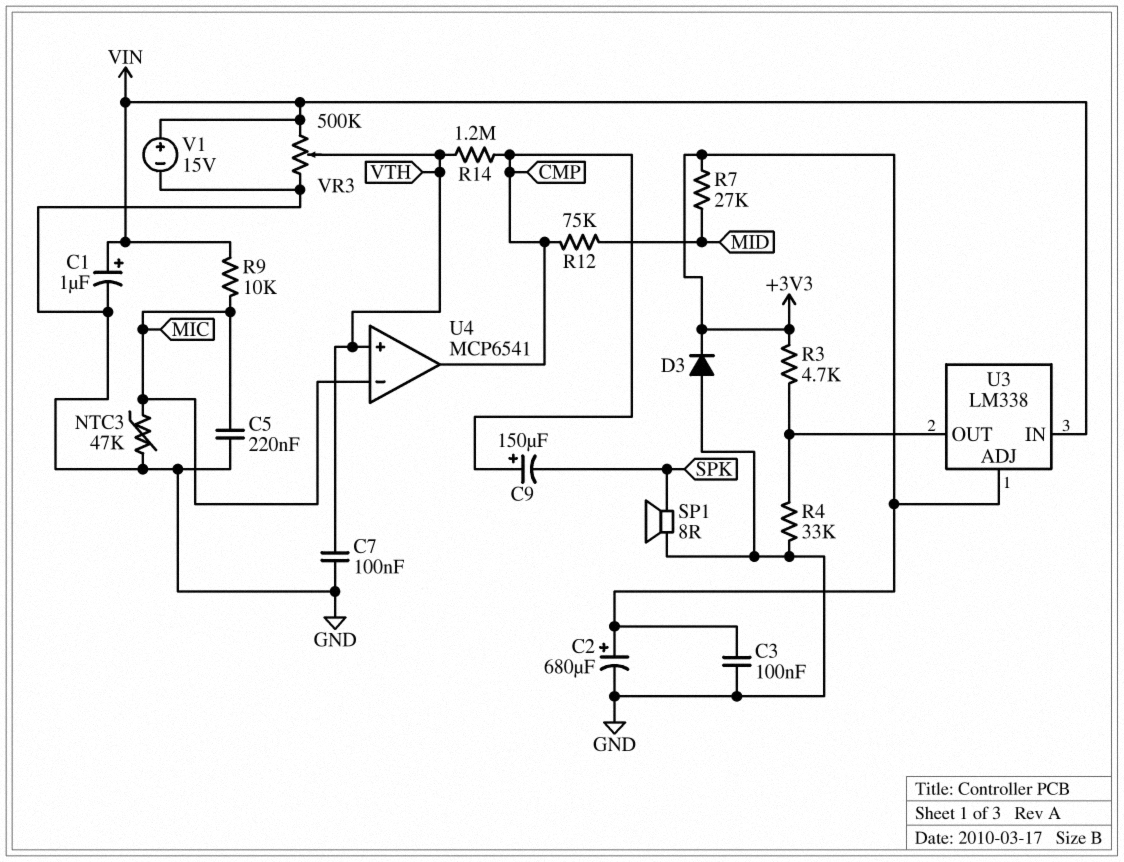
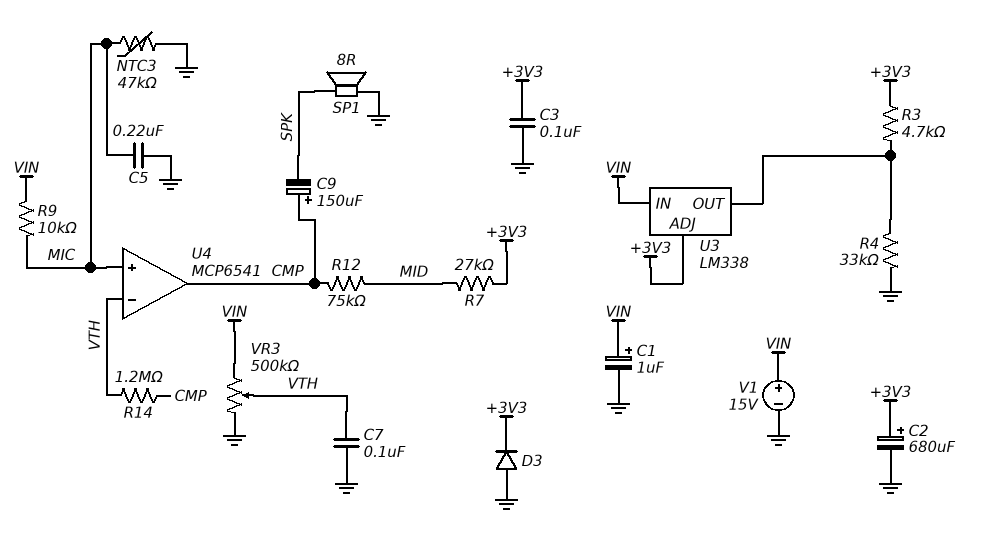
U4 pin in+: VTH -> MIC
U4 pin in-: MIC -> VTH

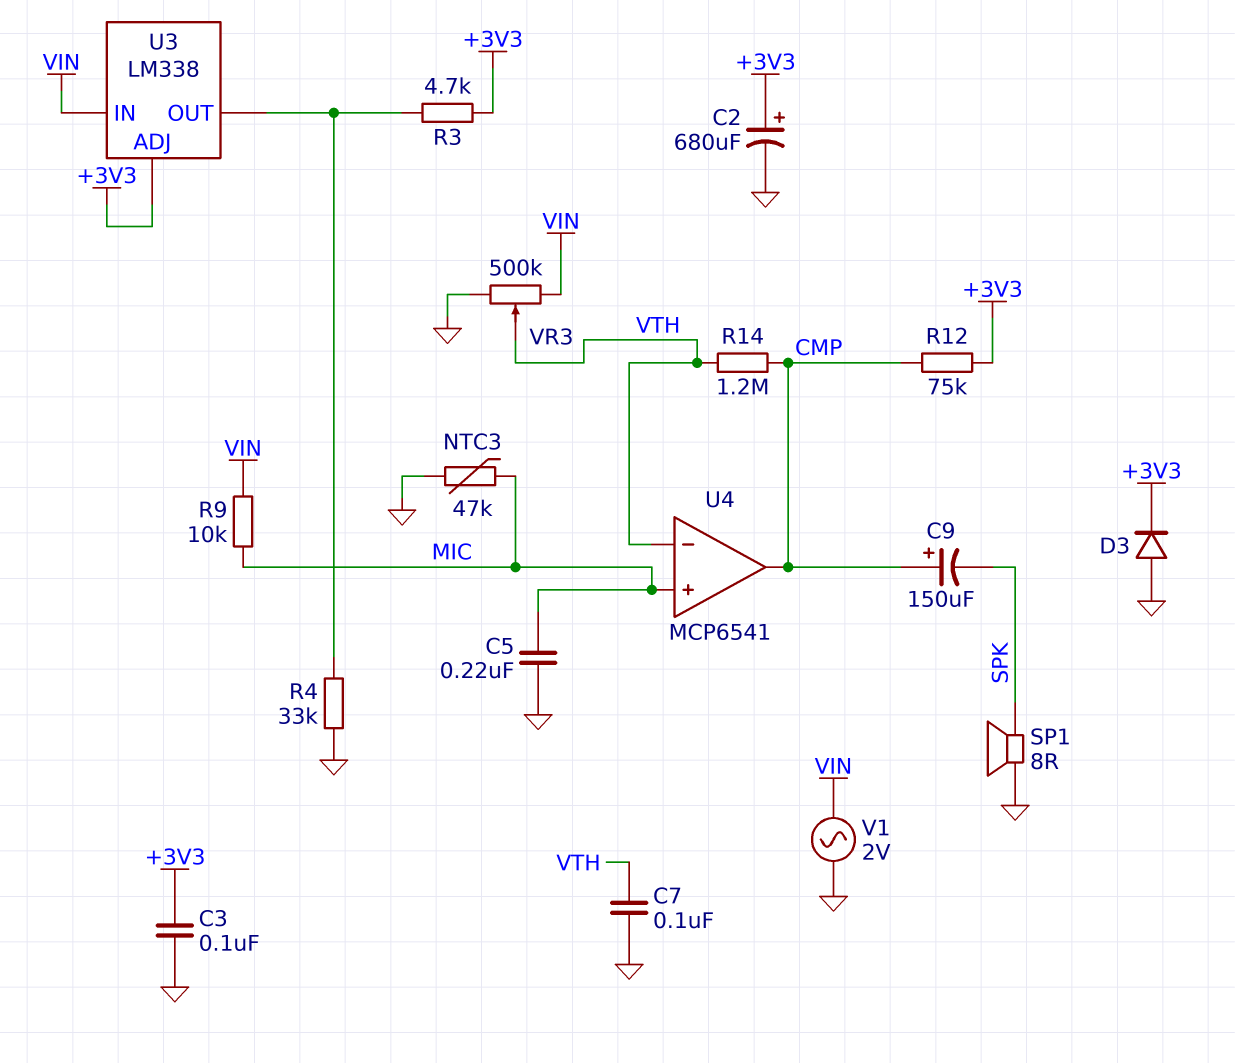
C1: 1uF (plus VIN, minus GND) -> none
R7: 27k (+3V3, MID) -> none
R12: 75k (CMP, MID) -> 75k (+3V3, CMP)
V1: 15V (plus VIN, minus GND) -> AC 2V (GND, VIN)

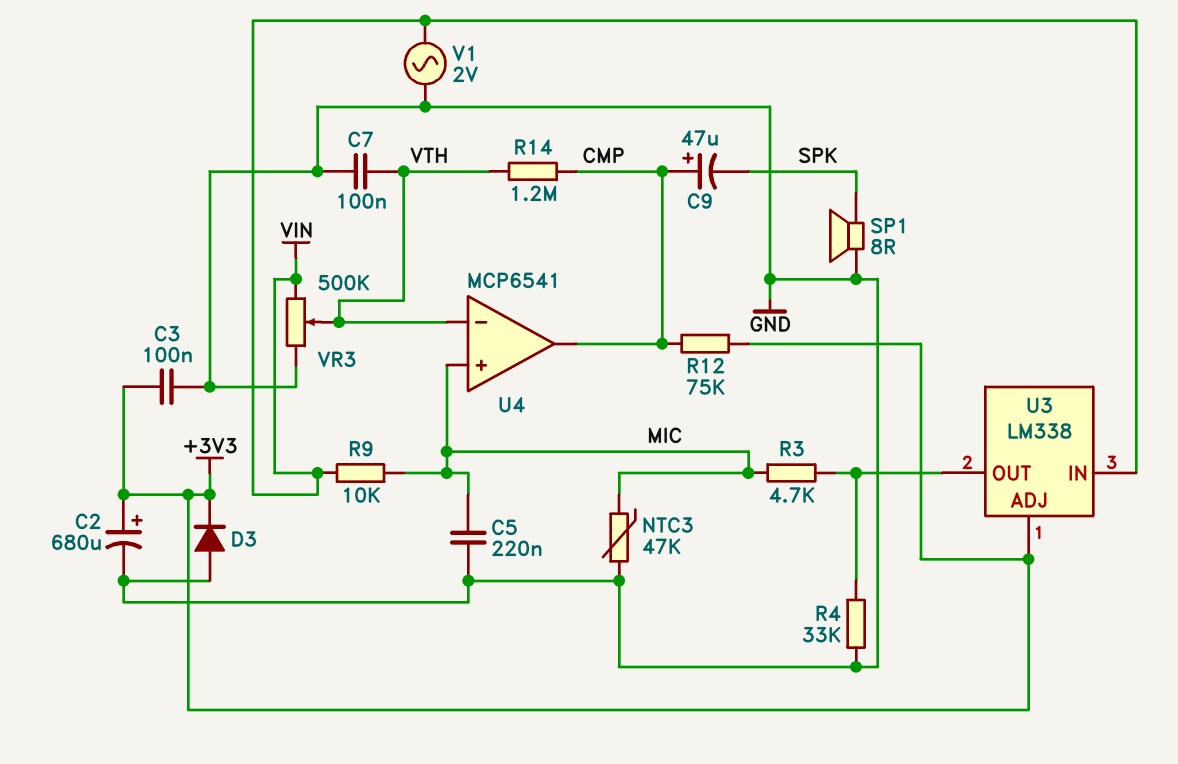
C9: 150uF (plus CMP, minus SPK) -> 47uF (plus CMP, minus SPK)
R3: 4.7k (+3V3, U3/OUT) -> 4.7k (MIC, U3/OUT)

